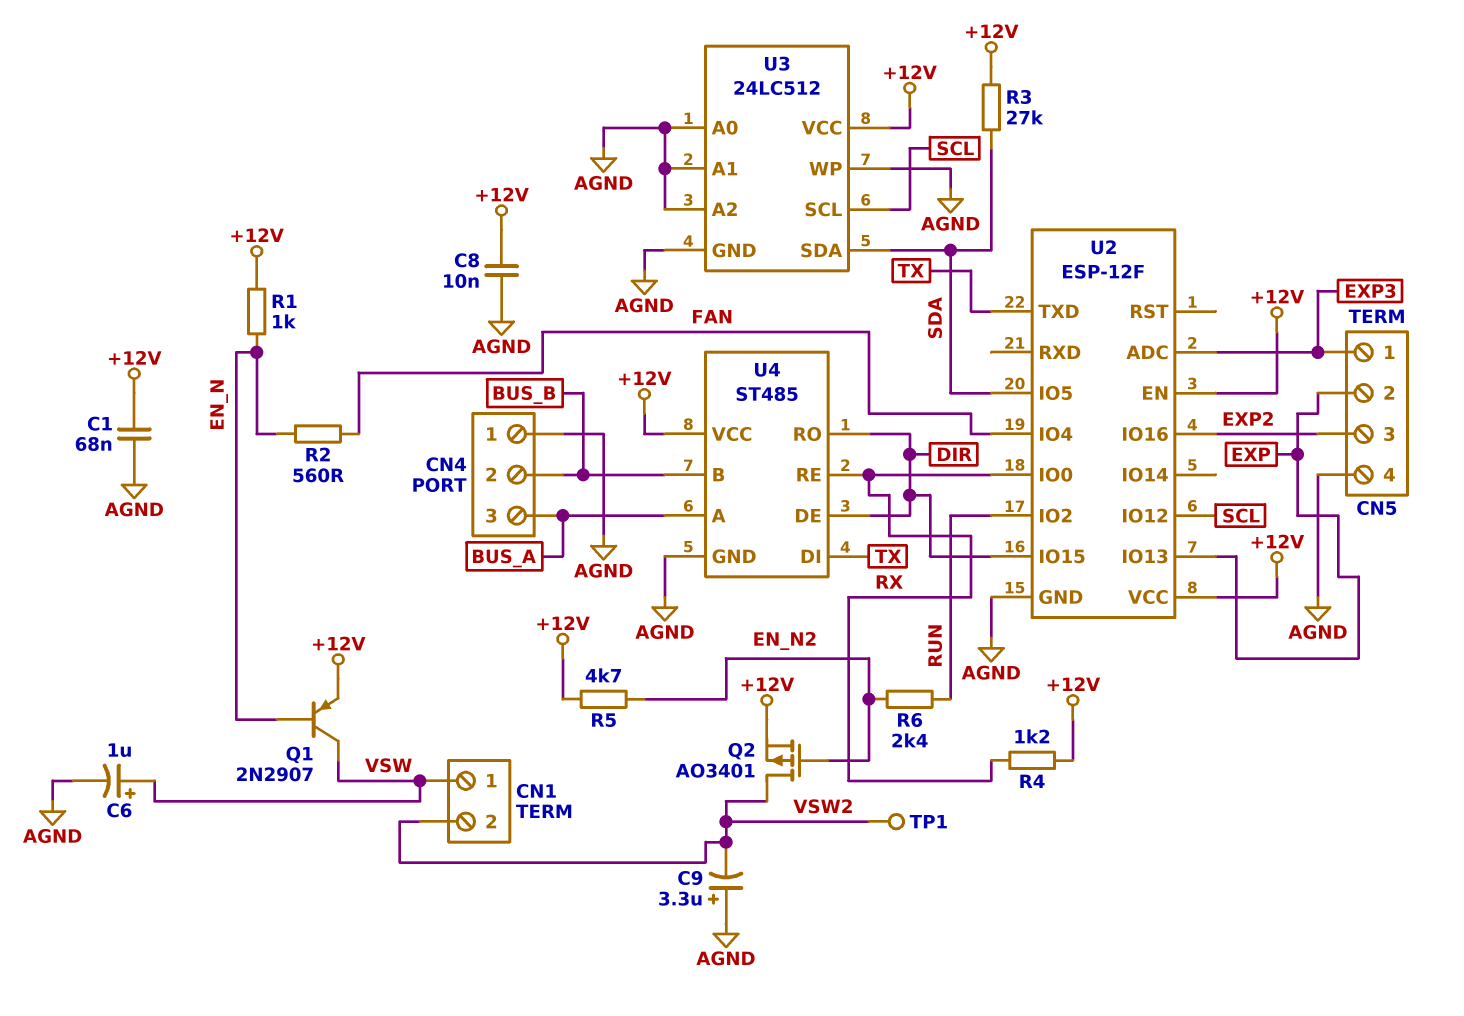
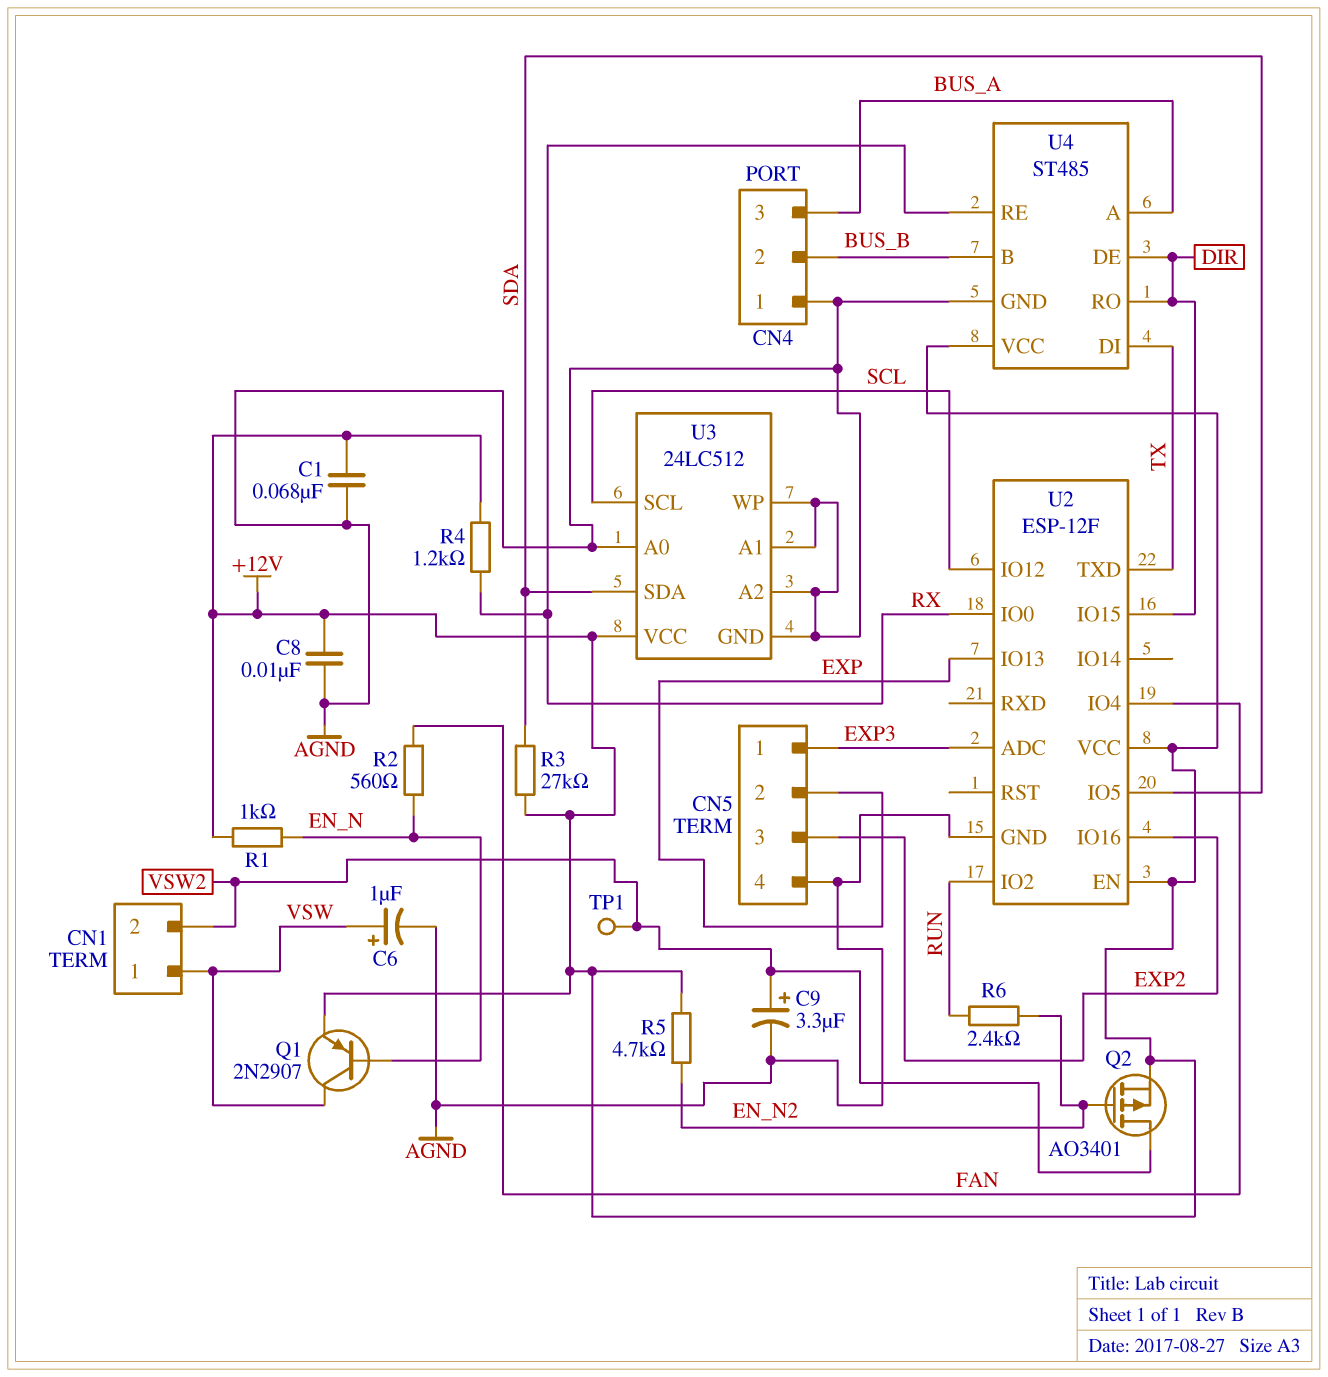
C9: 3.3uF (plus AGND, minus VSW2) -> 3.3uF (plus VSW2, minus AGND)

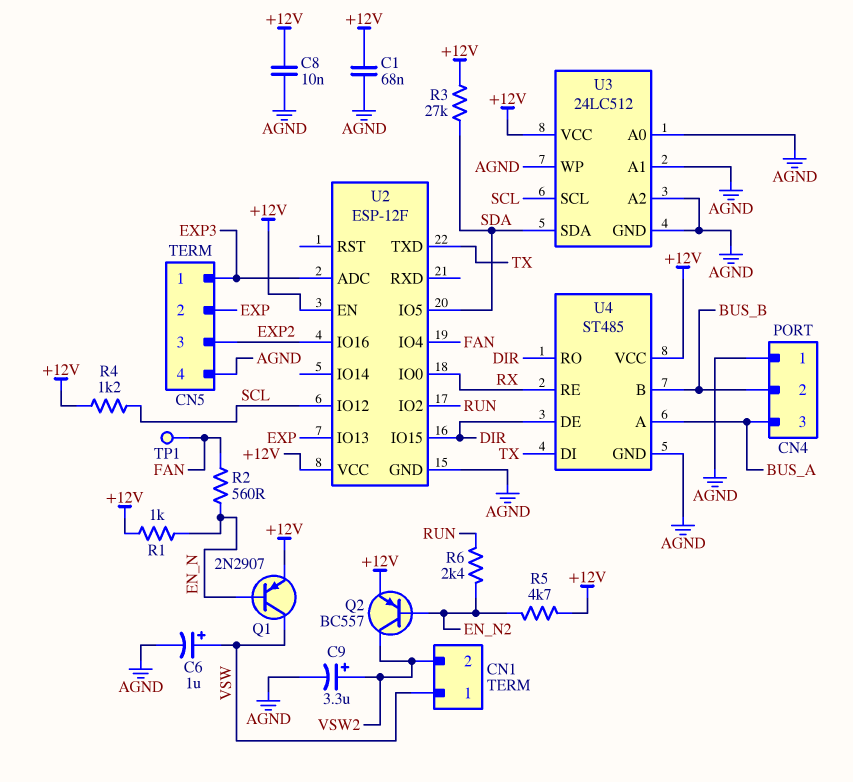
Q2: PMOS AO3401 (G EN_N2, D VSW2, S +12V) -> PNP BC557 (B EN_N2, C VSW2, E +12V)
R4: 1.2k (+12V, RX) -> 1.2k (+12V, SCL)
TP1: test point (VSW2) -> test point (FAN)

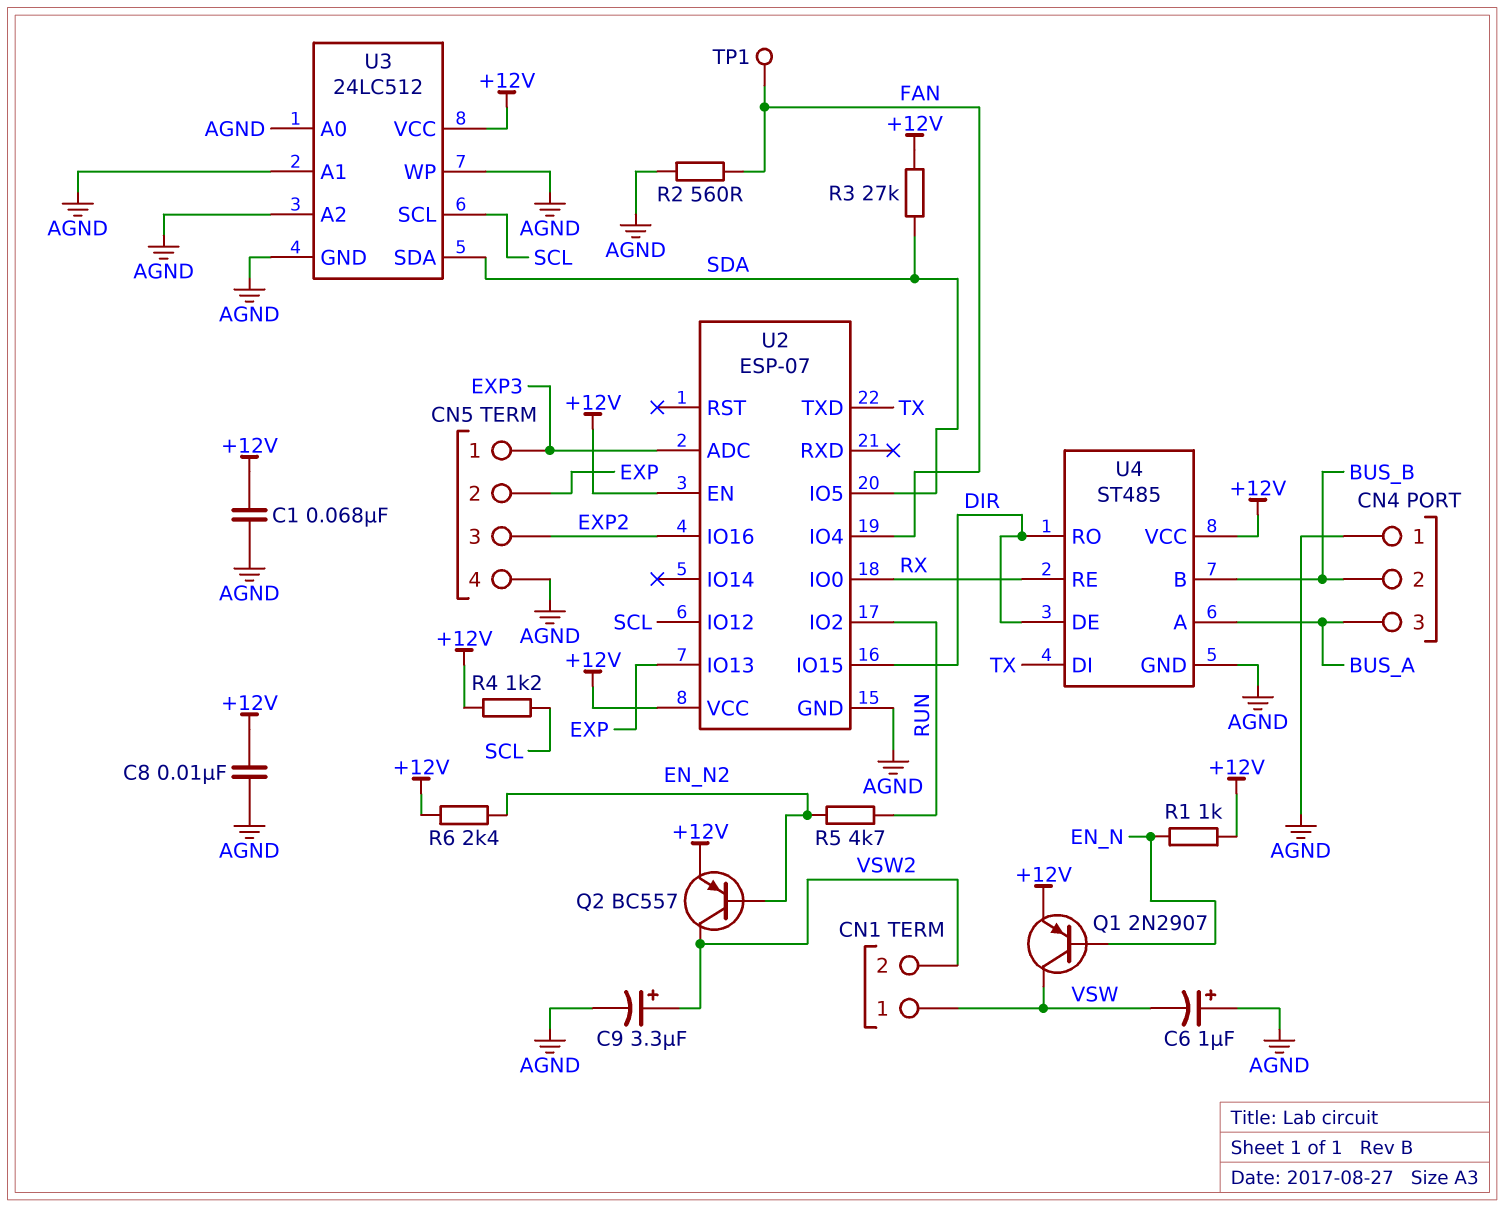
C6: 1uF (plus VSW, minus AGND) -> 1uF (plus AGND, minus VSW)
R2: 560 (EN_N, FAN) -> 560 (AGND, FAN)
R5: 4.7k (+12V, EN_N2) -> 4.7k (EN_N2, RUN)
R6: 2.4k (EN_N2, RUN) -> 2.4k (+12V, EN_N2)
U2: ESP-12F -> ESP-07

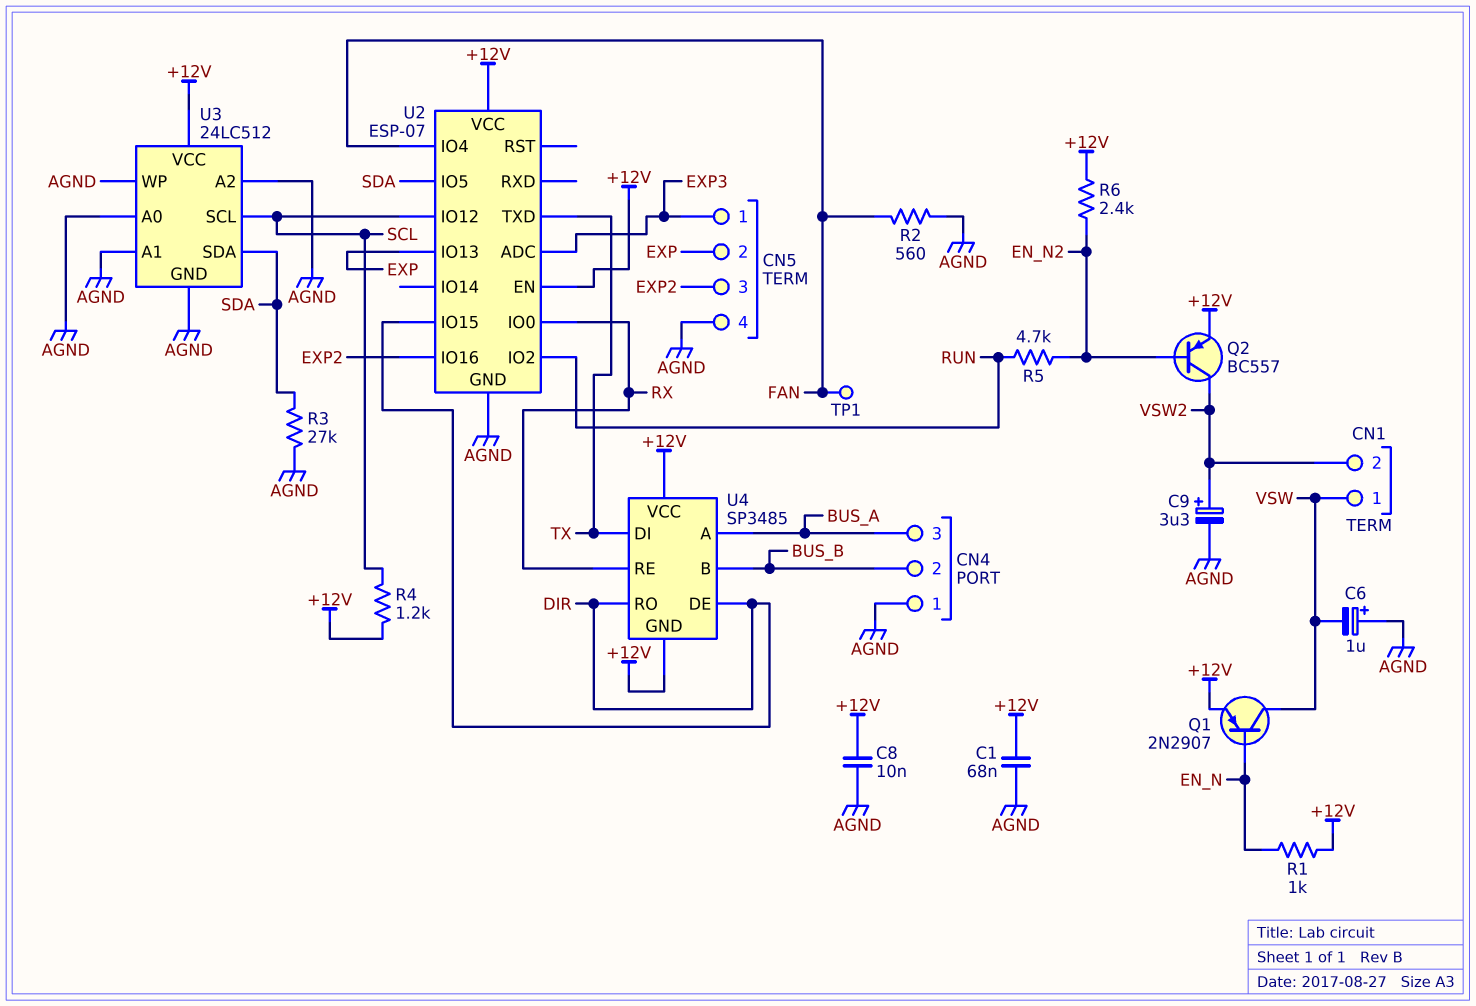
R3: 27k (+12V, SDA) -> 27k (AGND, SDA)
U4: ST485 -> SP3485
U4 pin GND: AGND -> +12V

